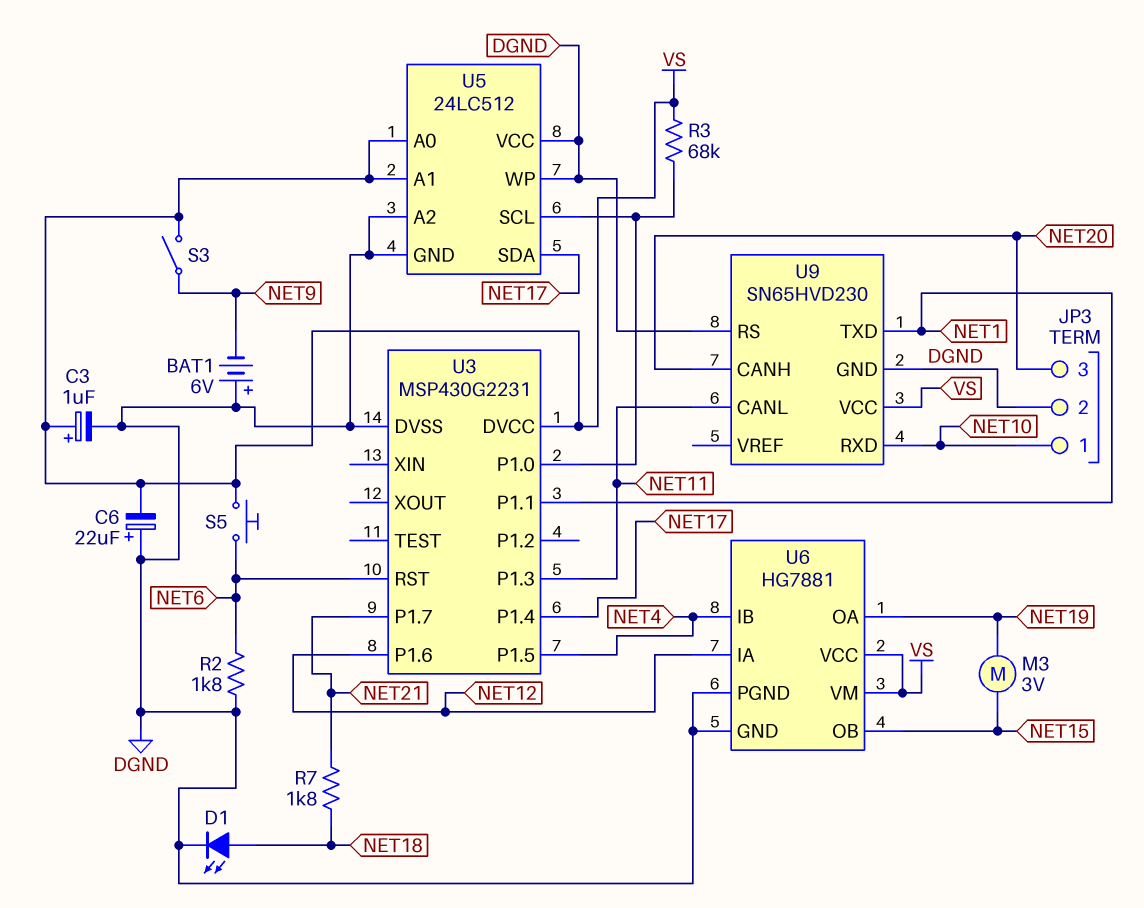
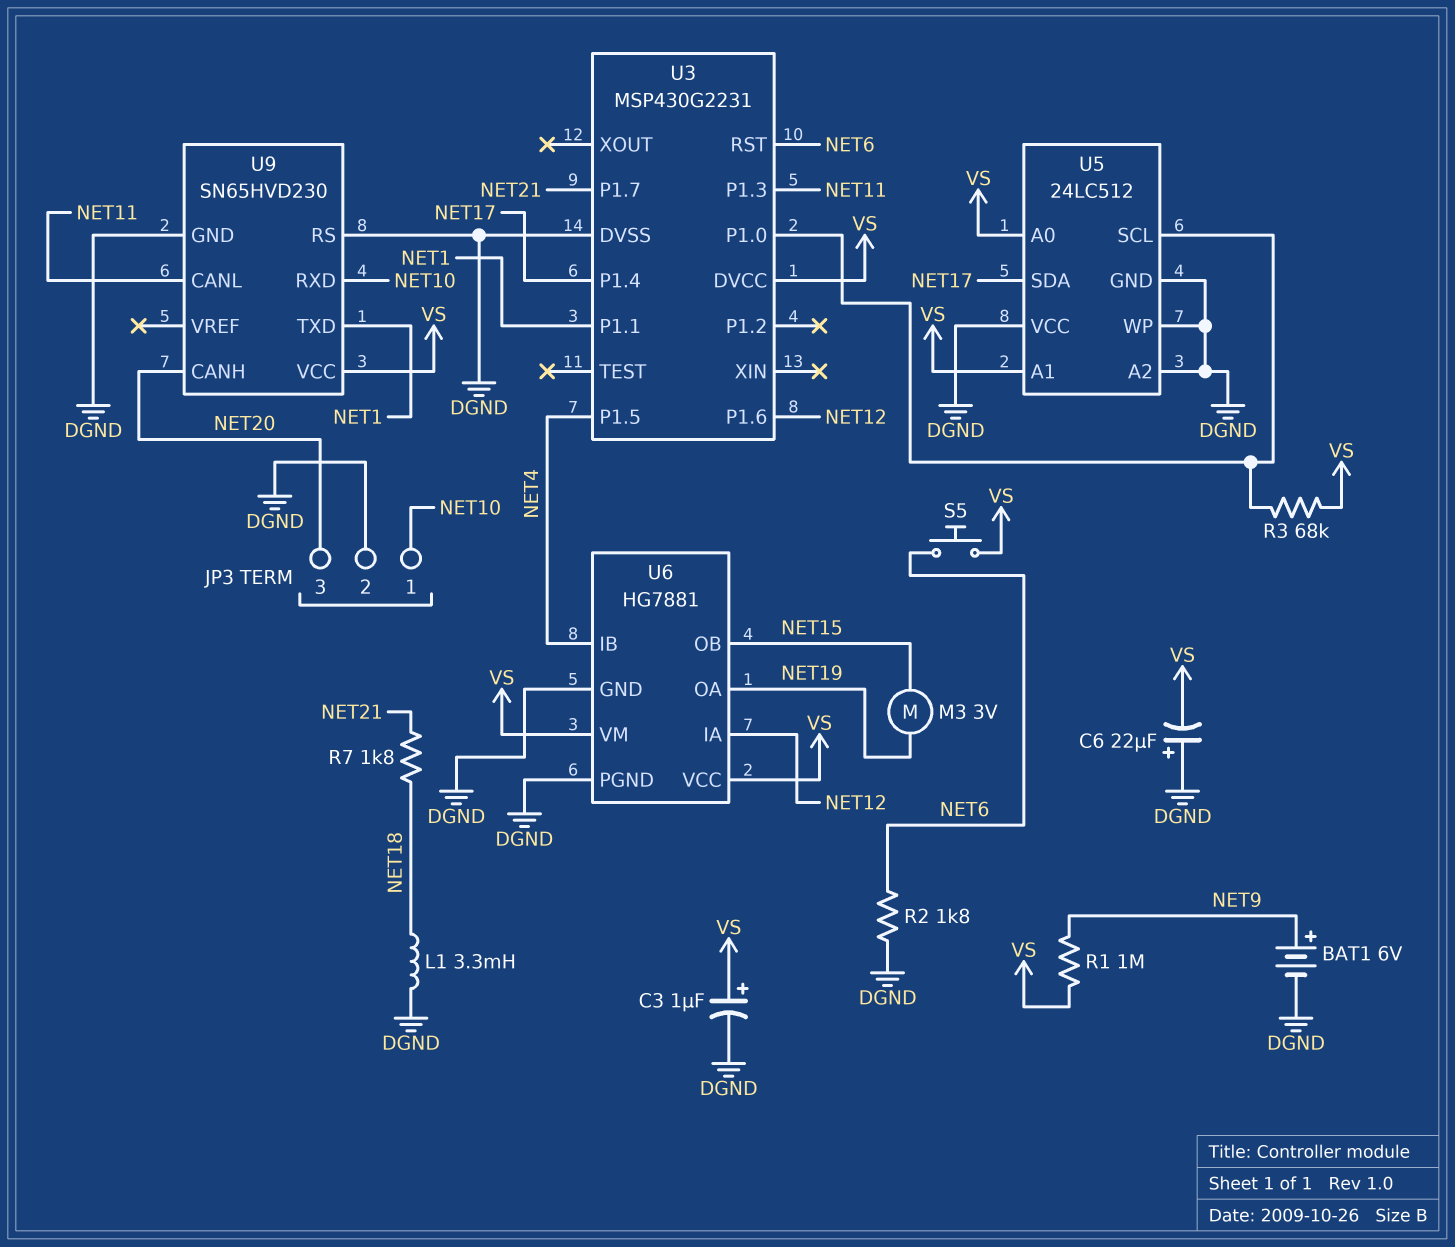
BAT1: 6V (plus DGND, minus NET9) -> 6V (plus NET9, minus DGND)
D1: LED (A NET18, K DGND) -> none
L1: none -> 3.3mH (DGND, NET18)
R1: none -> 1M (NET9, VS)
S3: switch (NET9, VS) -> none

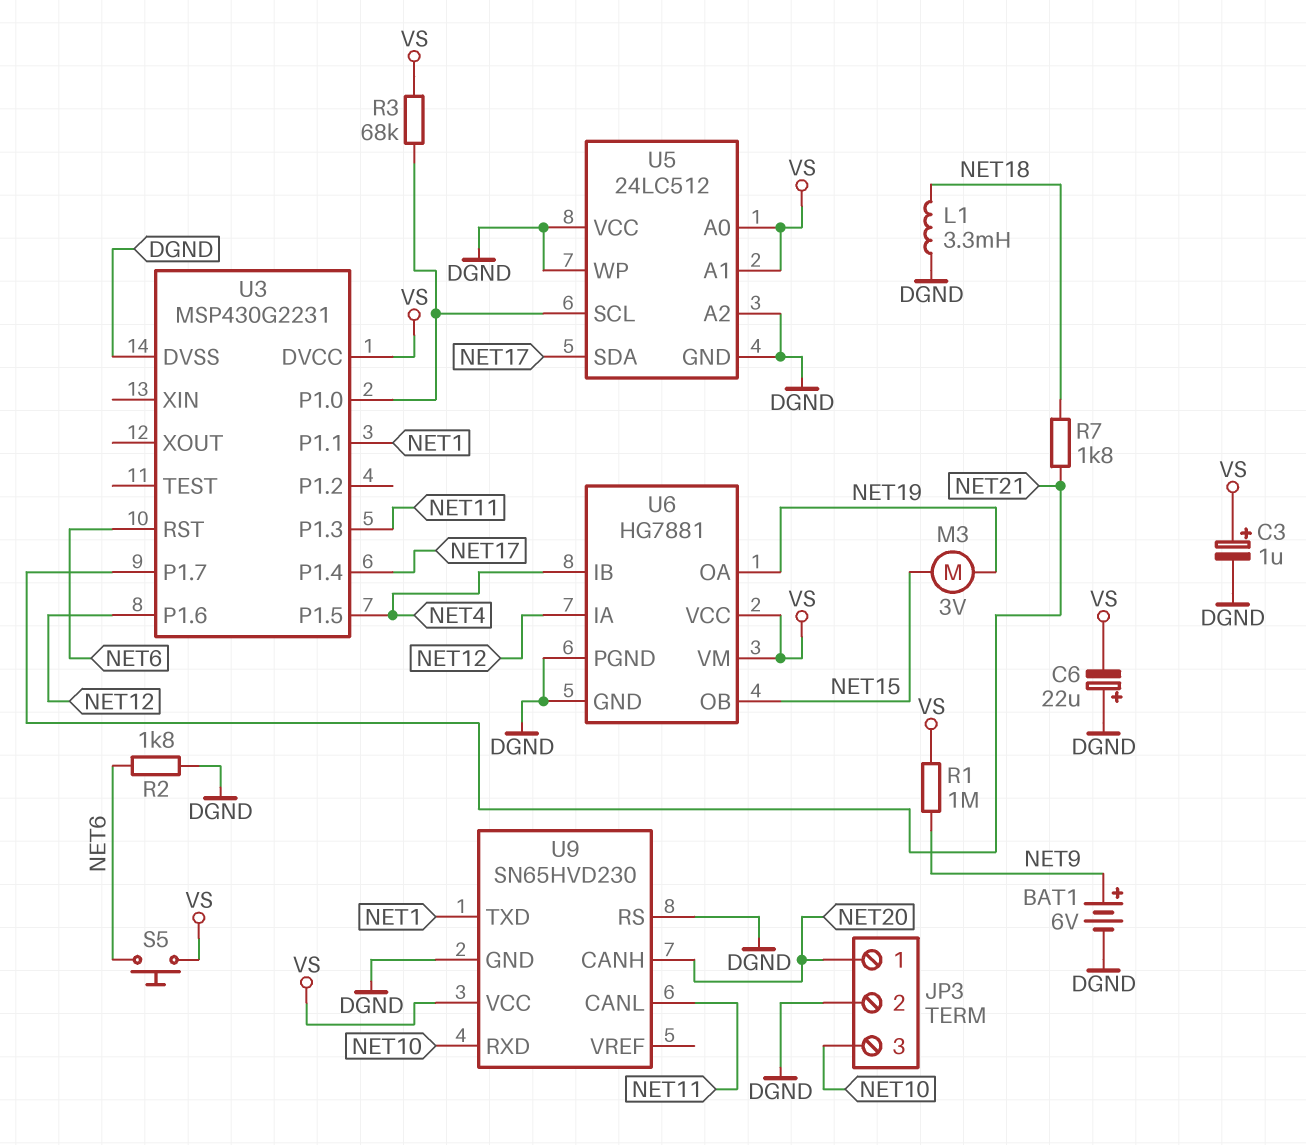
JP3 pin 1: NET10 -> NET20
JP3 pin 3: NET20 -> NET10

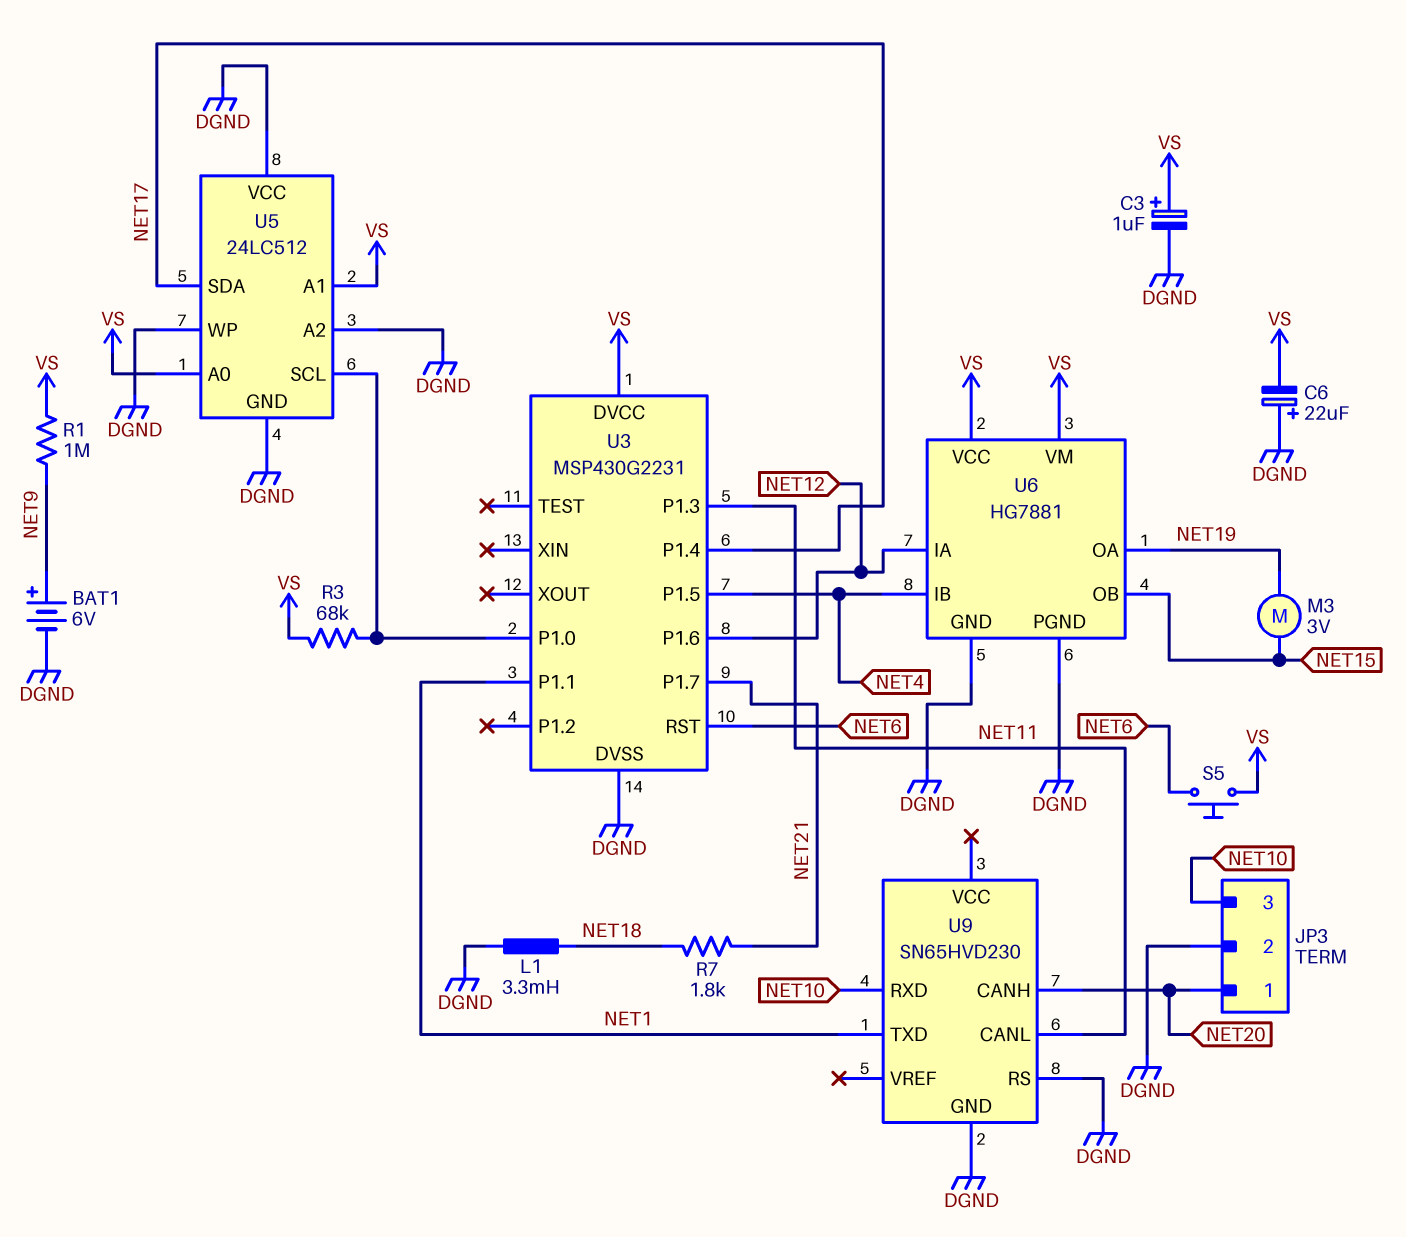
R2: 1.8k (DGND, NET6) -> none
U9 pin VCC: VS -> none

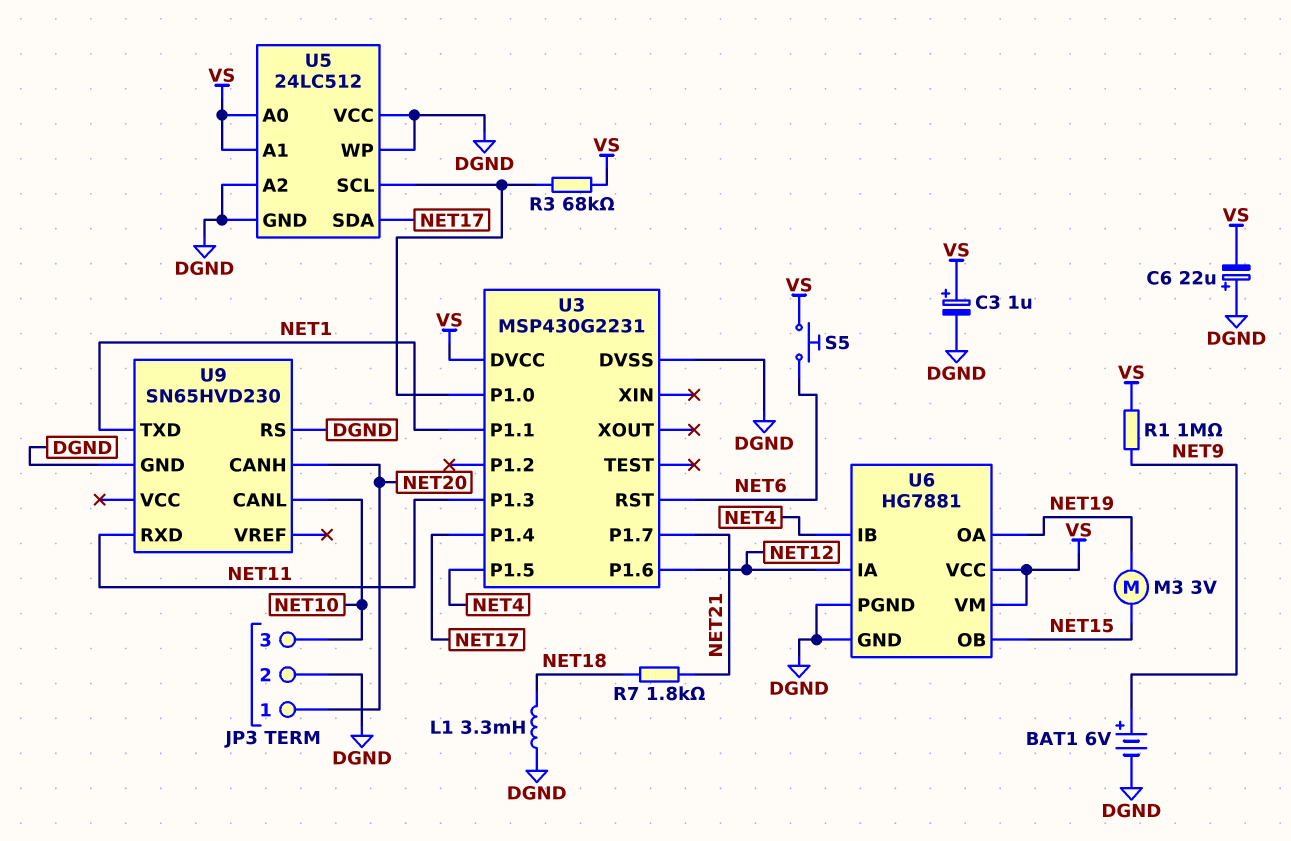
U9 pin CANL: NET11 -> NET10
U9 pin RXD: NET10 -> NET11

